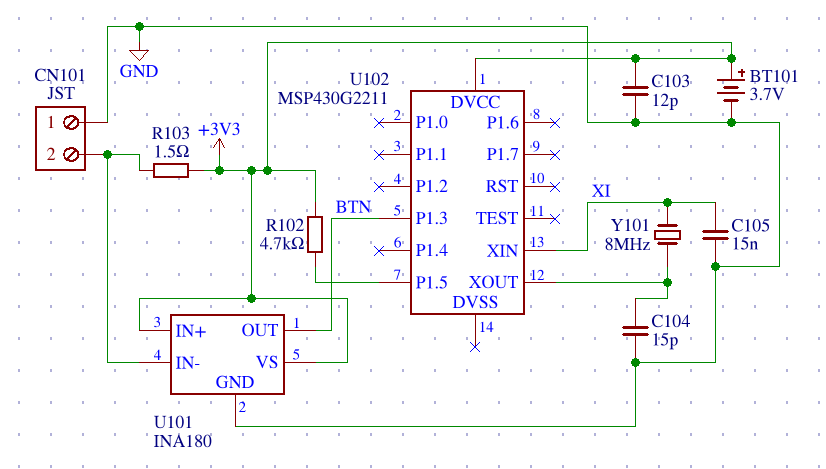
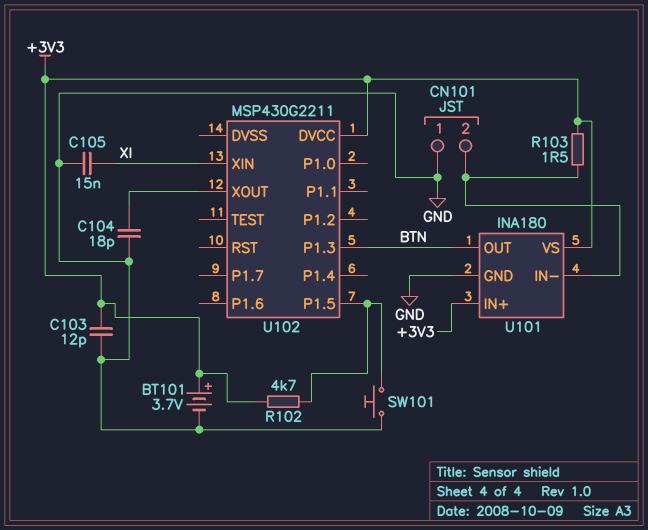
C104: 15pF (GND, U102/XOUT) -> 18pF (GND, U102/XOUT)
SW101: none -> button (GND, U102/P1.5)
Y101: 8MHz (U102/XOUT, XI) -> none

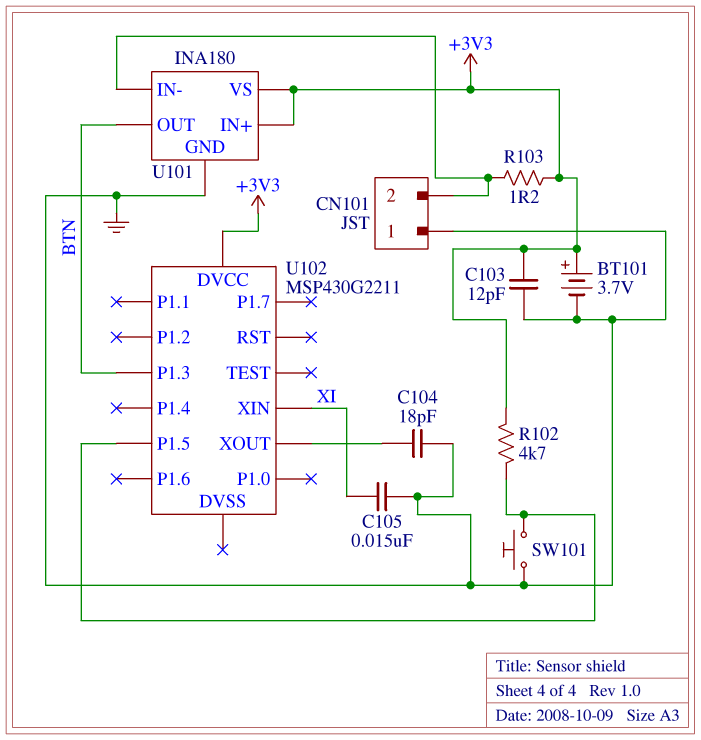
R103: 1.5 (+3V3, CN101/2) -> 1.2 (+3V3, CN101/2)

